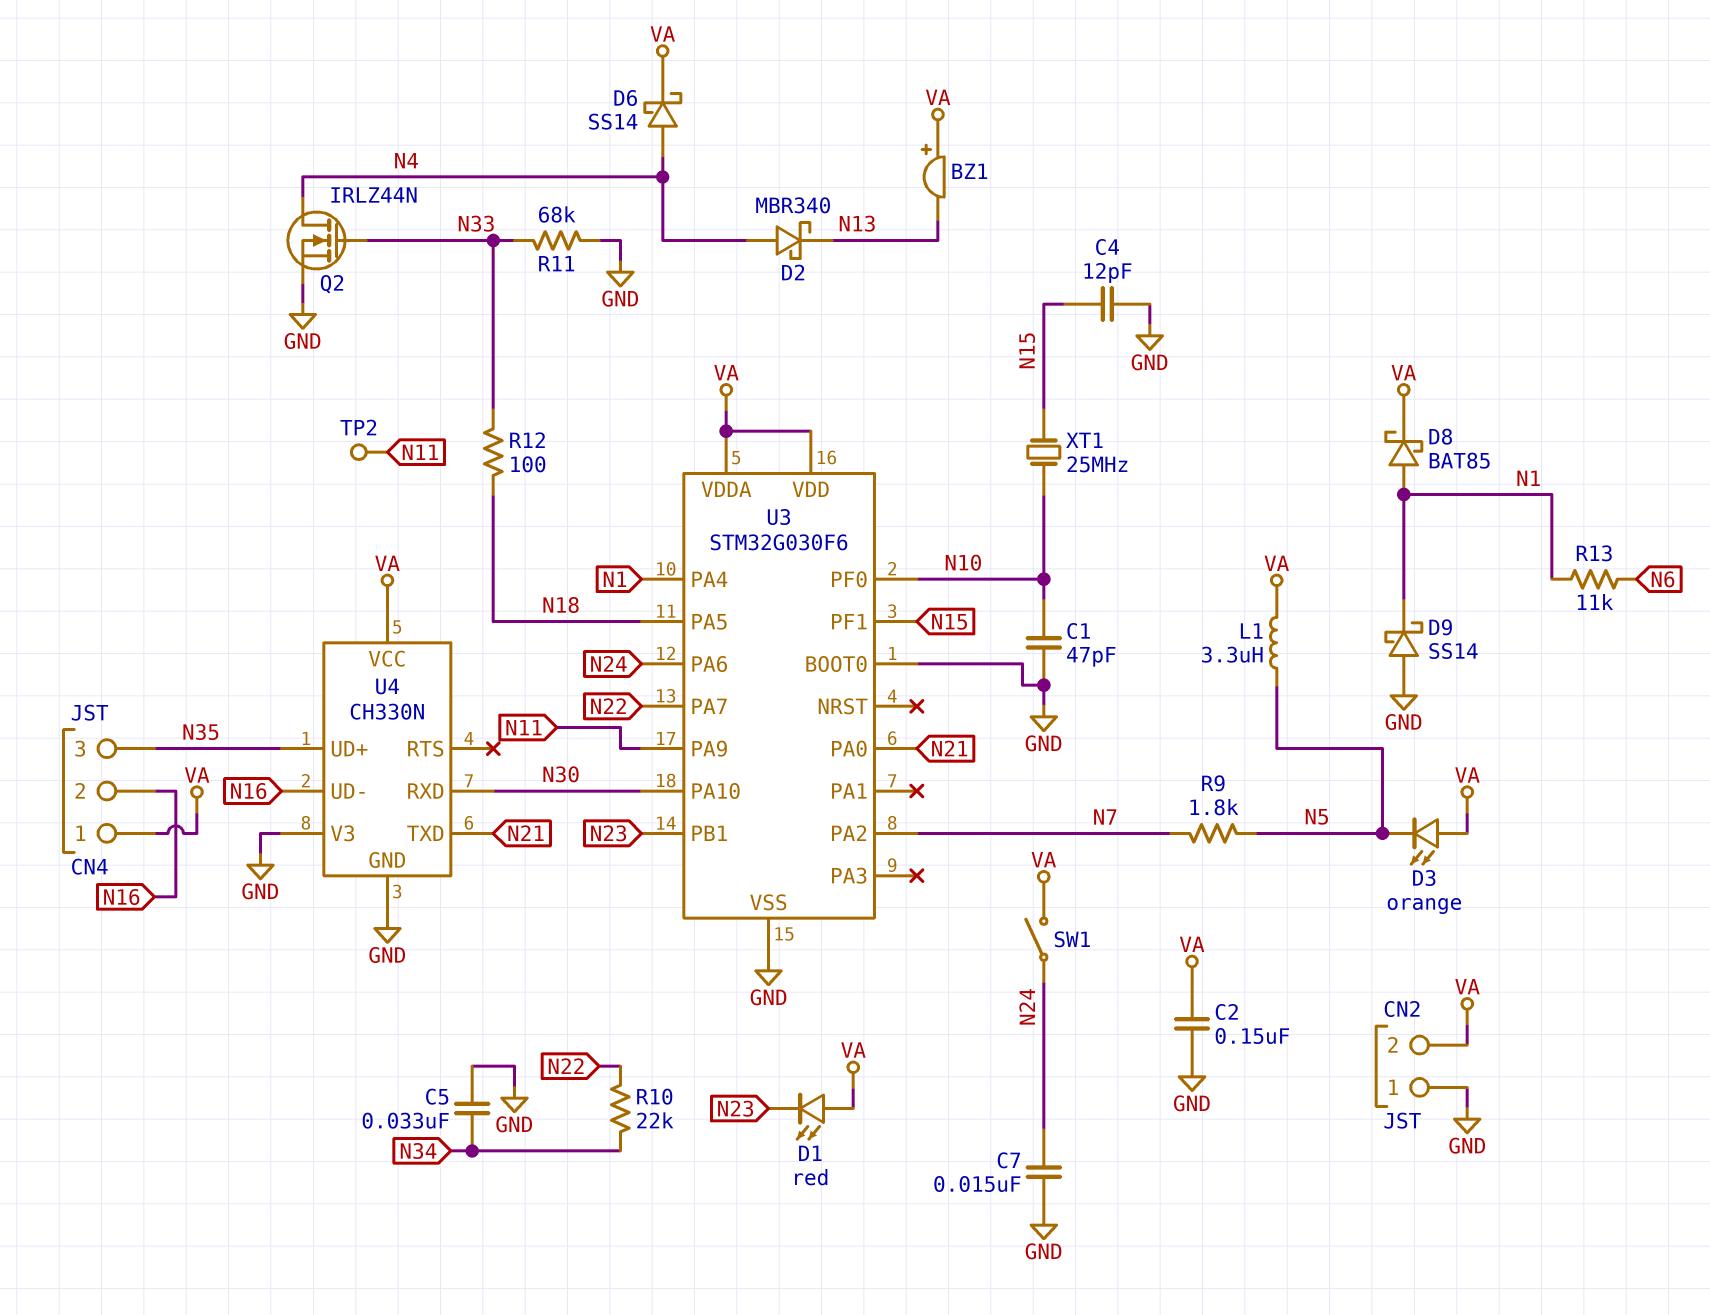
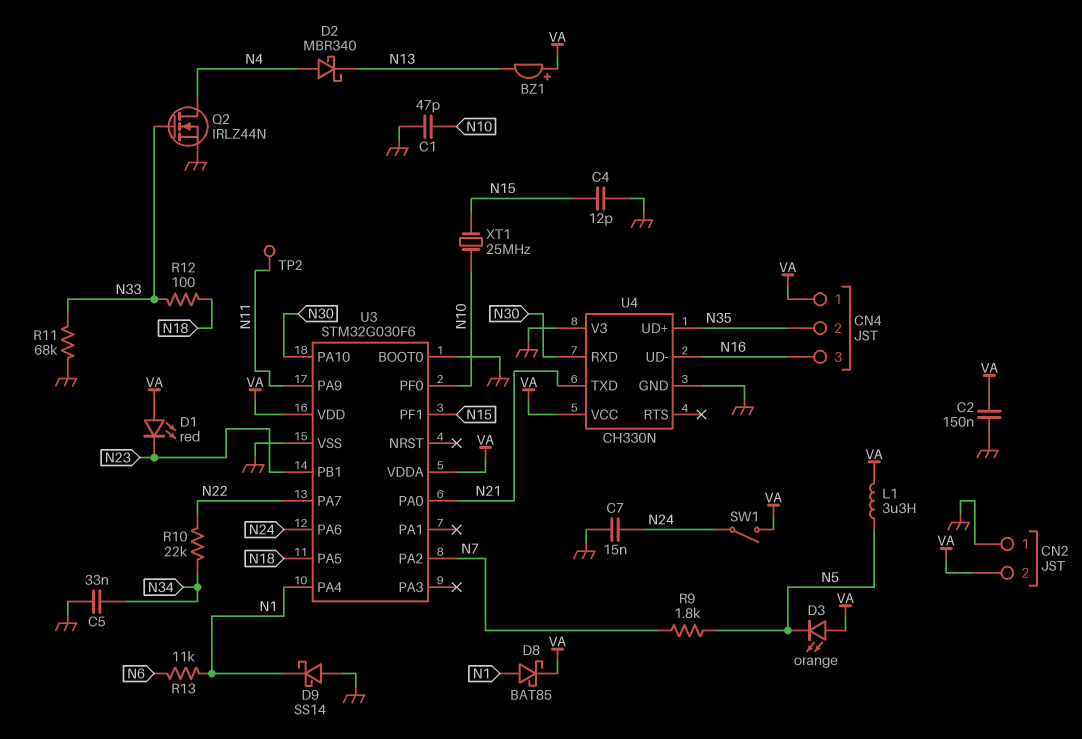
CN4 pin 2: N16 -> N35
CN4 pin 3: N35 -> N16
D6: schottky SS14 (A N4, K VA) -> none

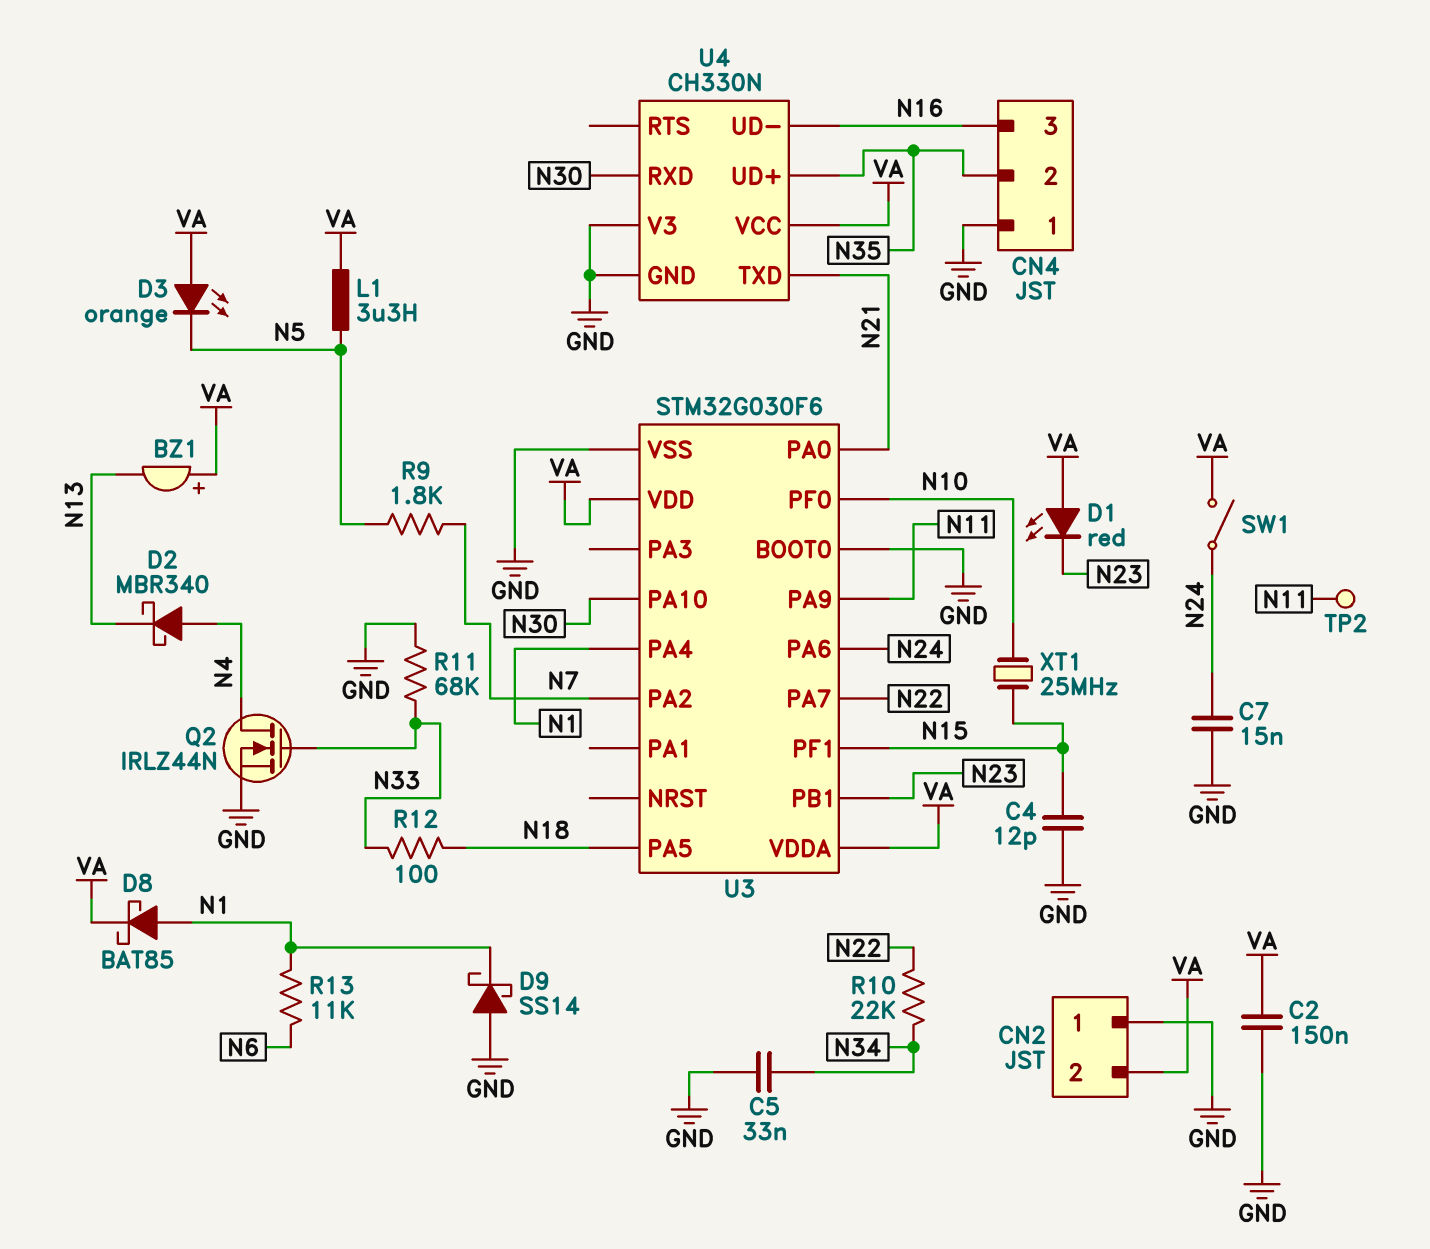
C1: 47pF (GND, N10) -> none
CN4 pin 1: VA -> GND

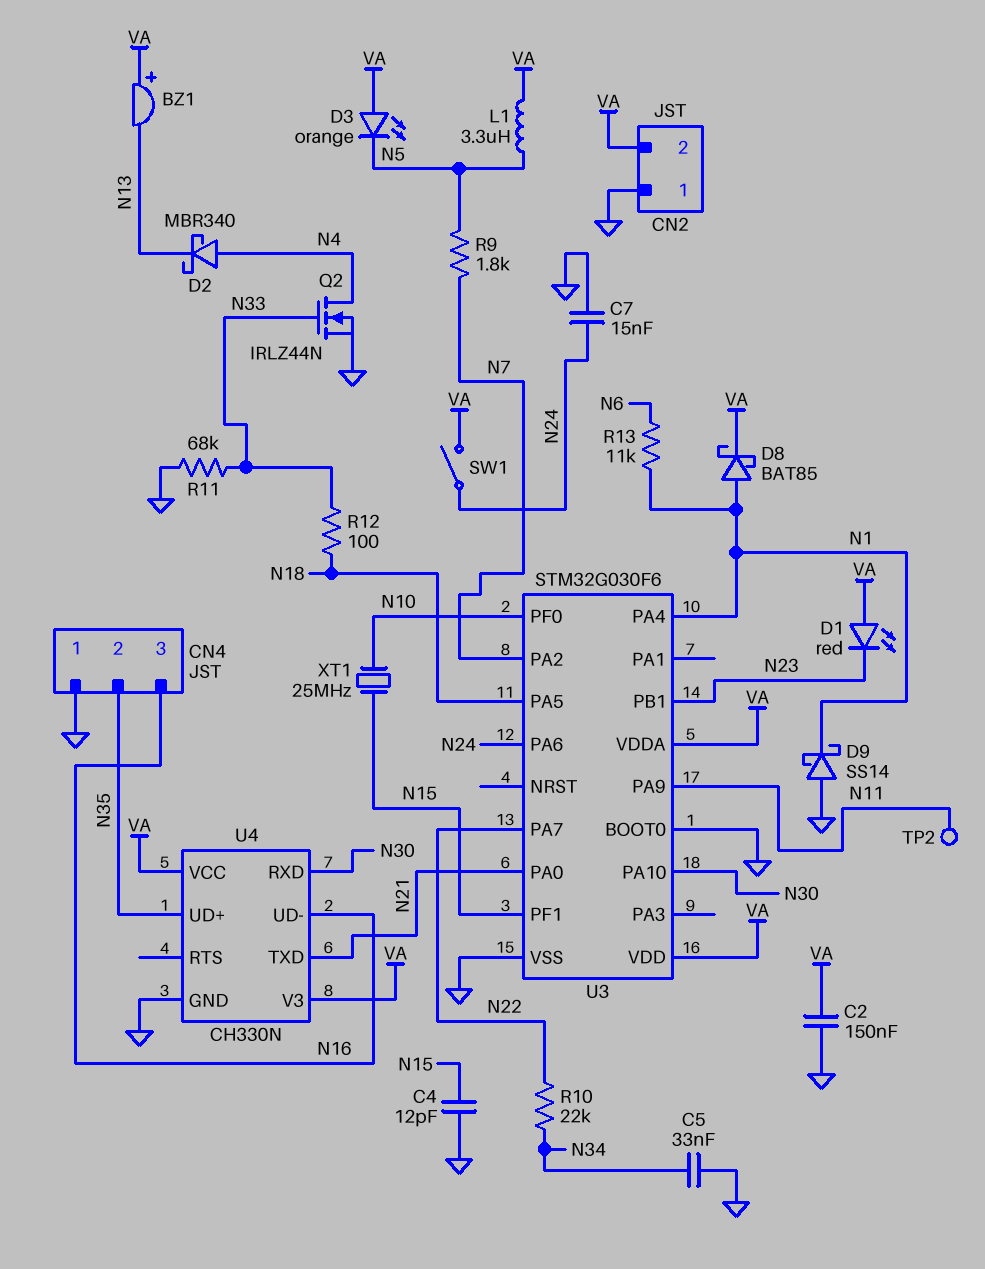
U4 pin V3: GND -> VA

